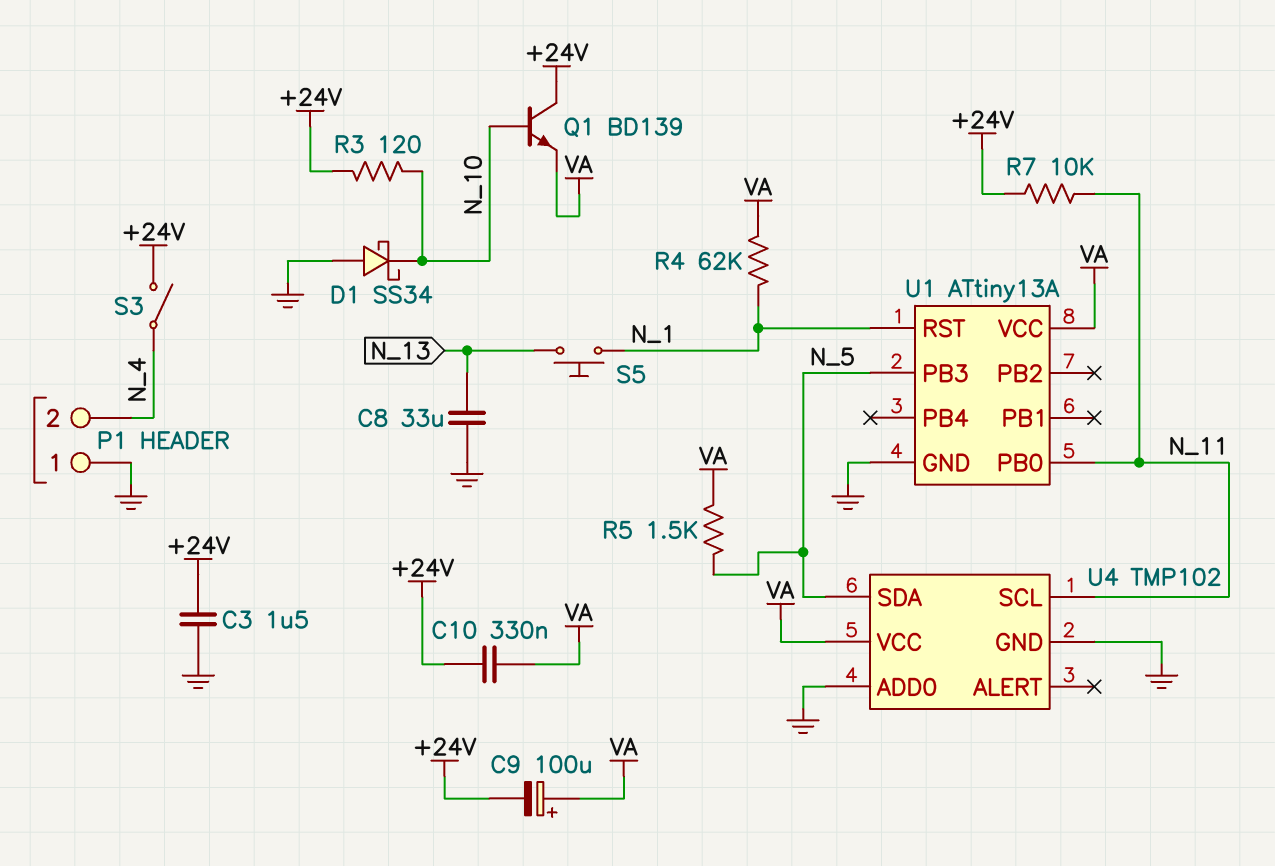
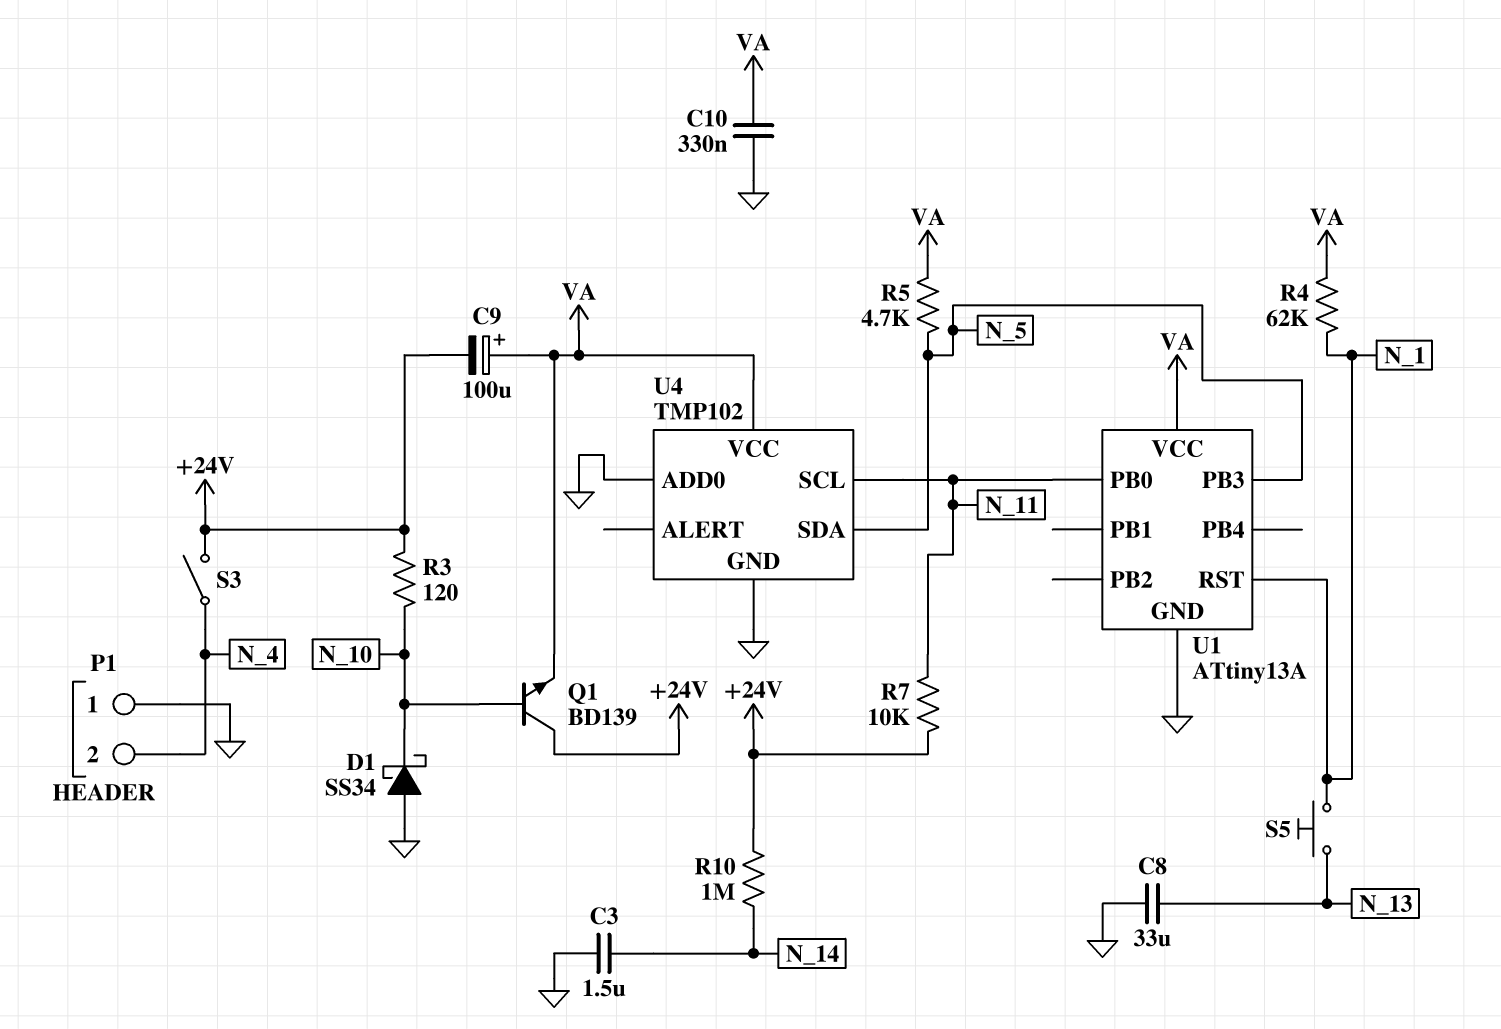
C3: 1.5uF (+24V, GND) -> 1.5uF (GND, N_14)
C10: 330nF (+24V, VA) -> 330nF (GND, VA)
R5: 1.5k (N_5, VA) -> 4.7k (N_5, VA)
R10: none -> 1M (+24V, N_14)

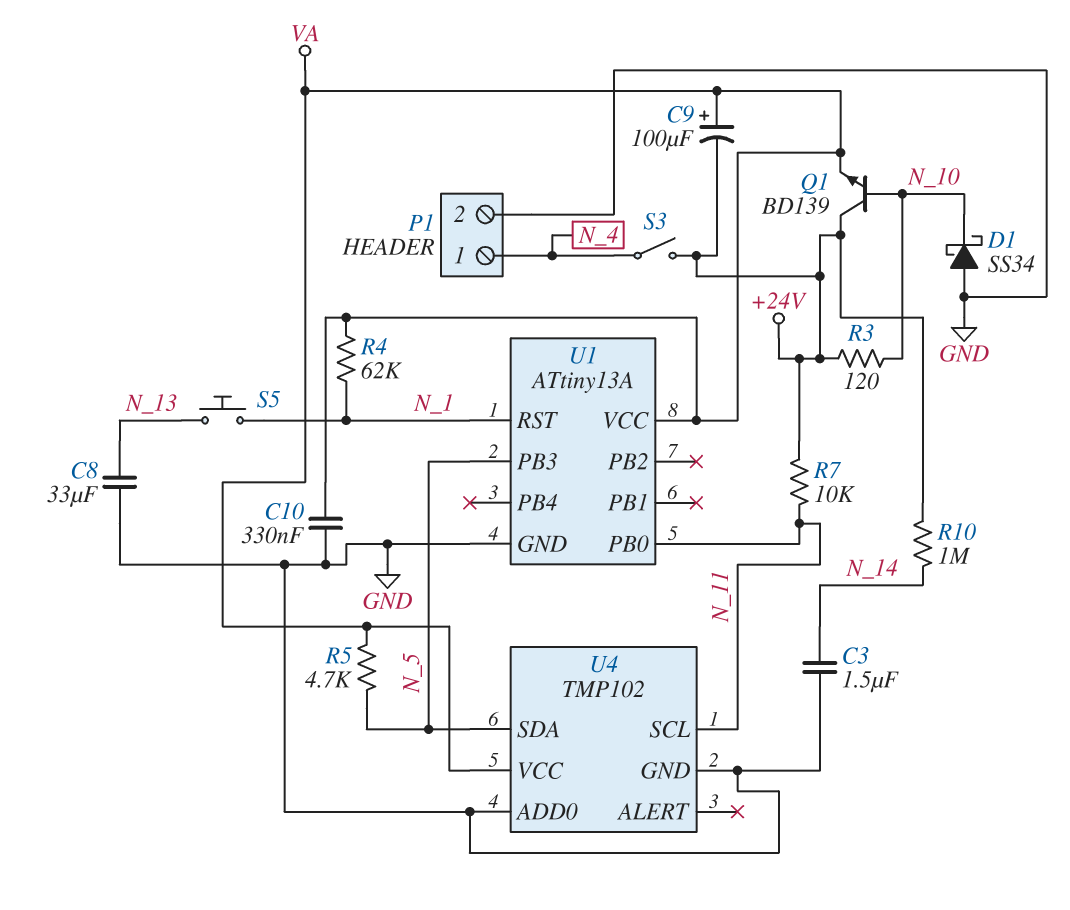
P1 pin 1: GND -> N_4
P1 pin 2: N_4 -> GND

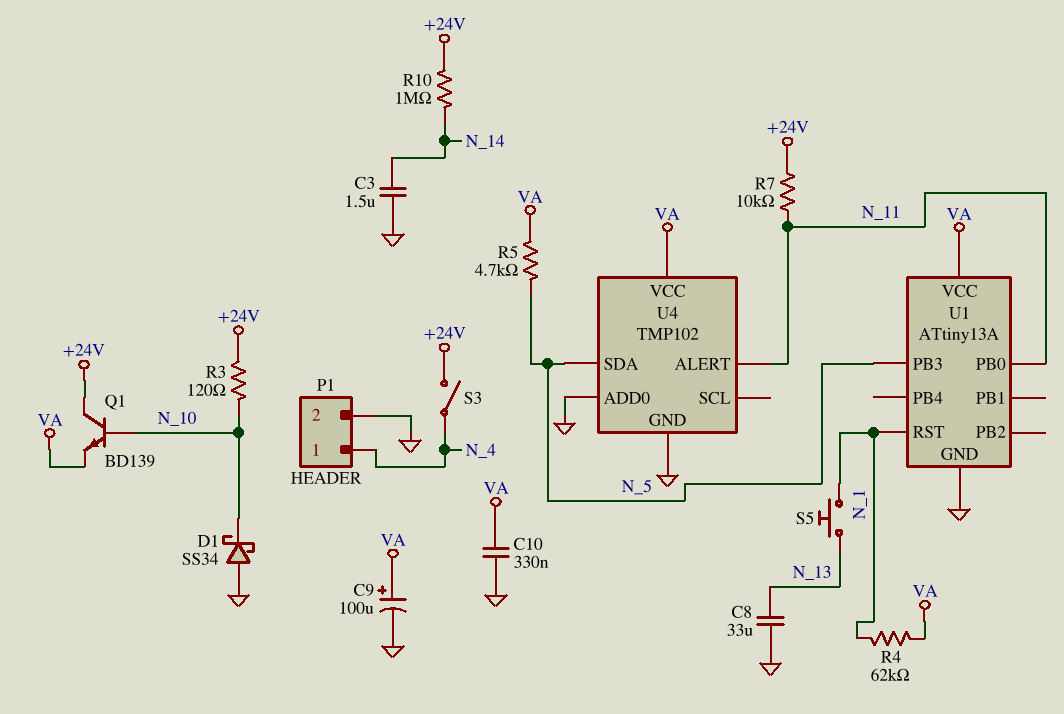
C9: 100uF (plus VA, minus +24V) -> 100uF (plus VA, minus GND)
U4 pin ALERT: none -> N_11
U4 pin SCL: N_11 -> none

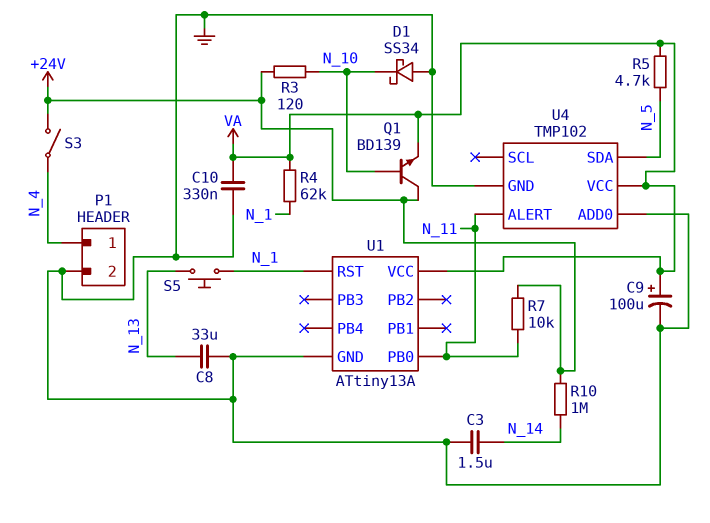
U1 pin PB3: N_5 -> none

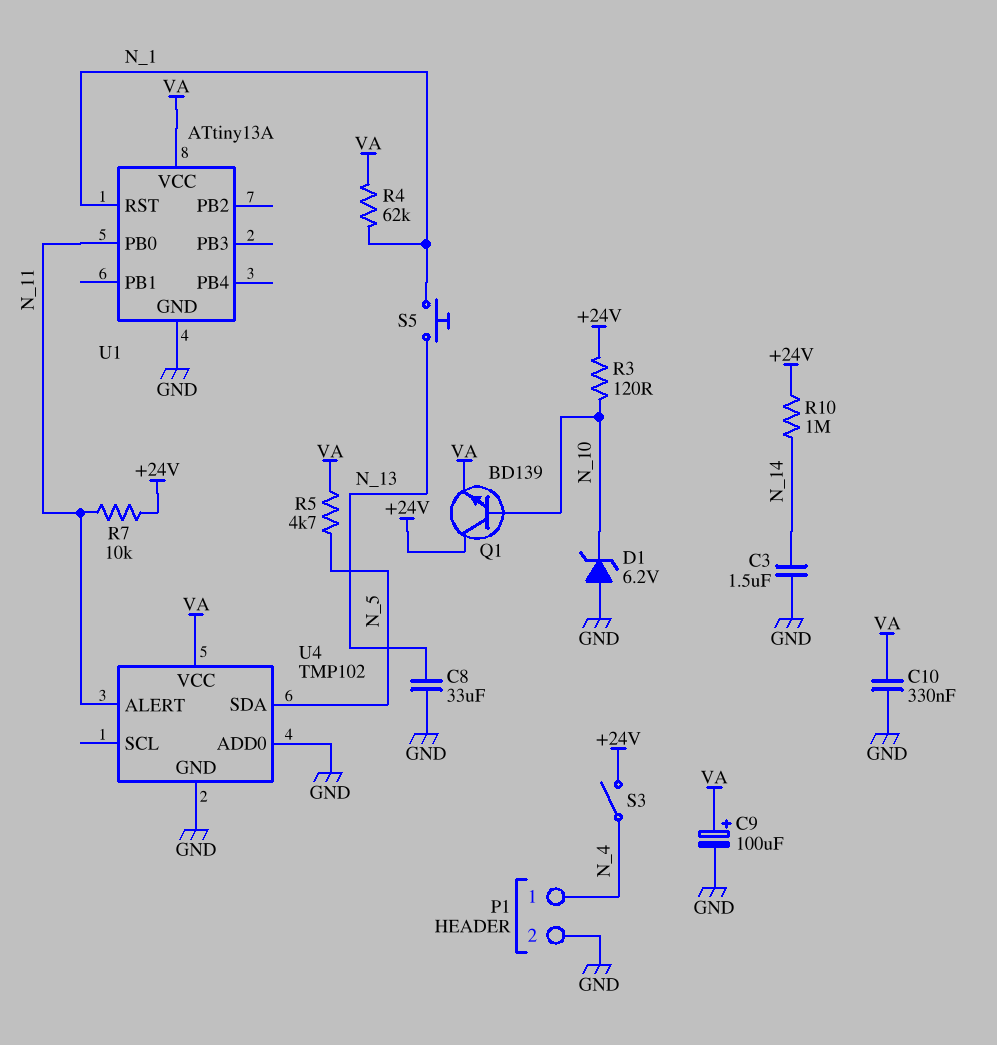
D1: schottky SS34 (A GND, K N_10) -> zener 6.2V (A GND, K N_10)

